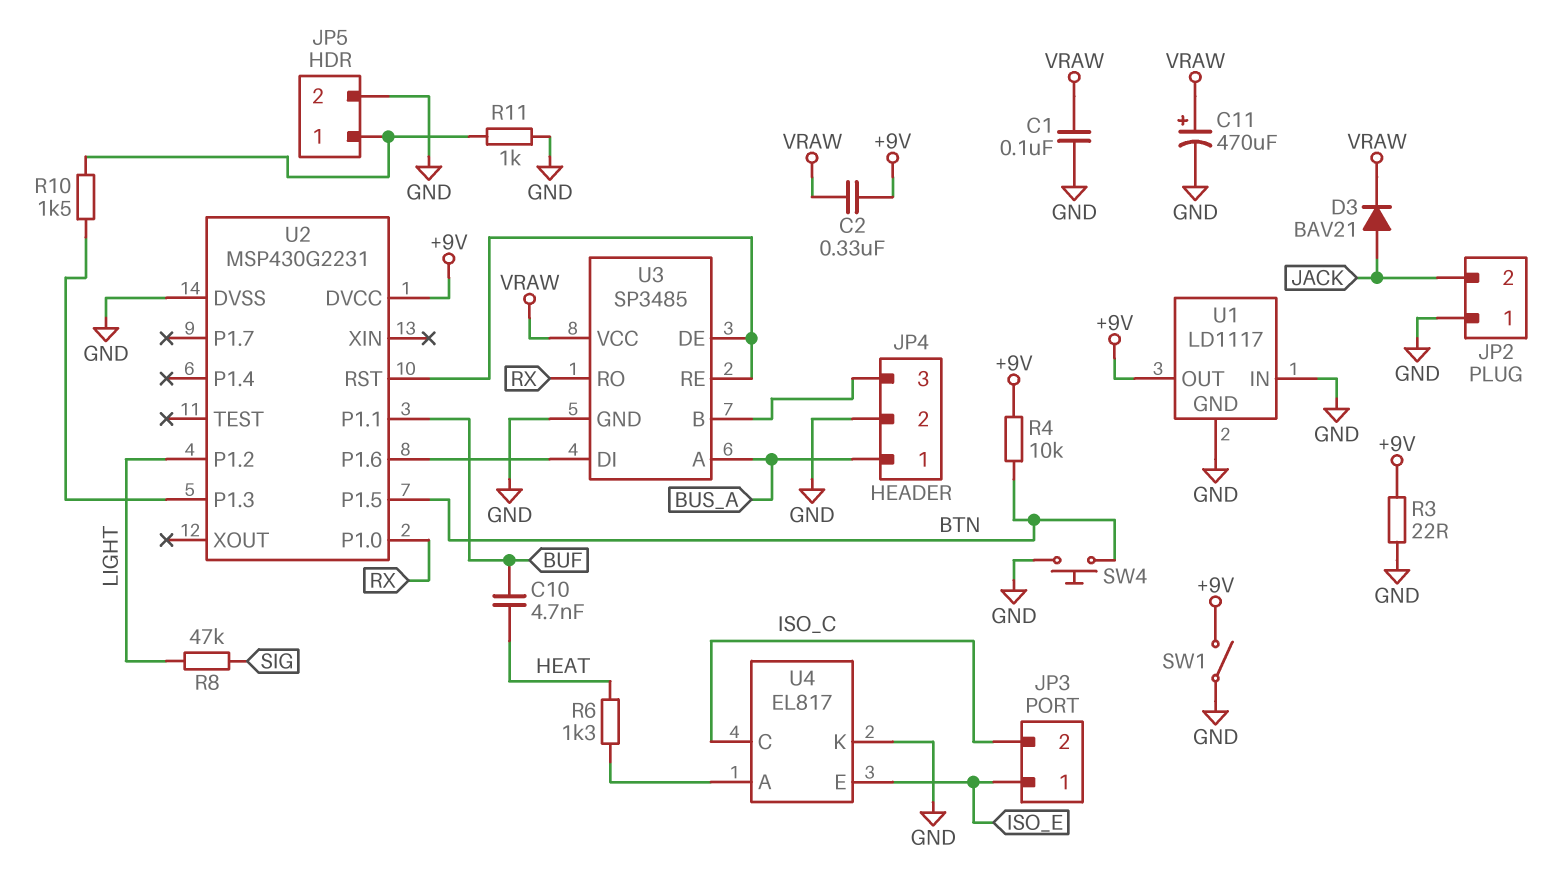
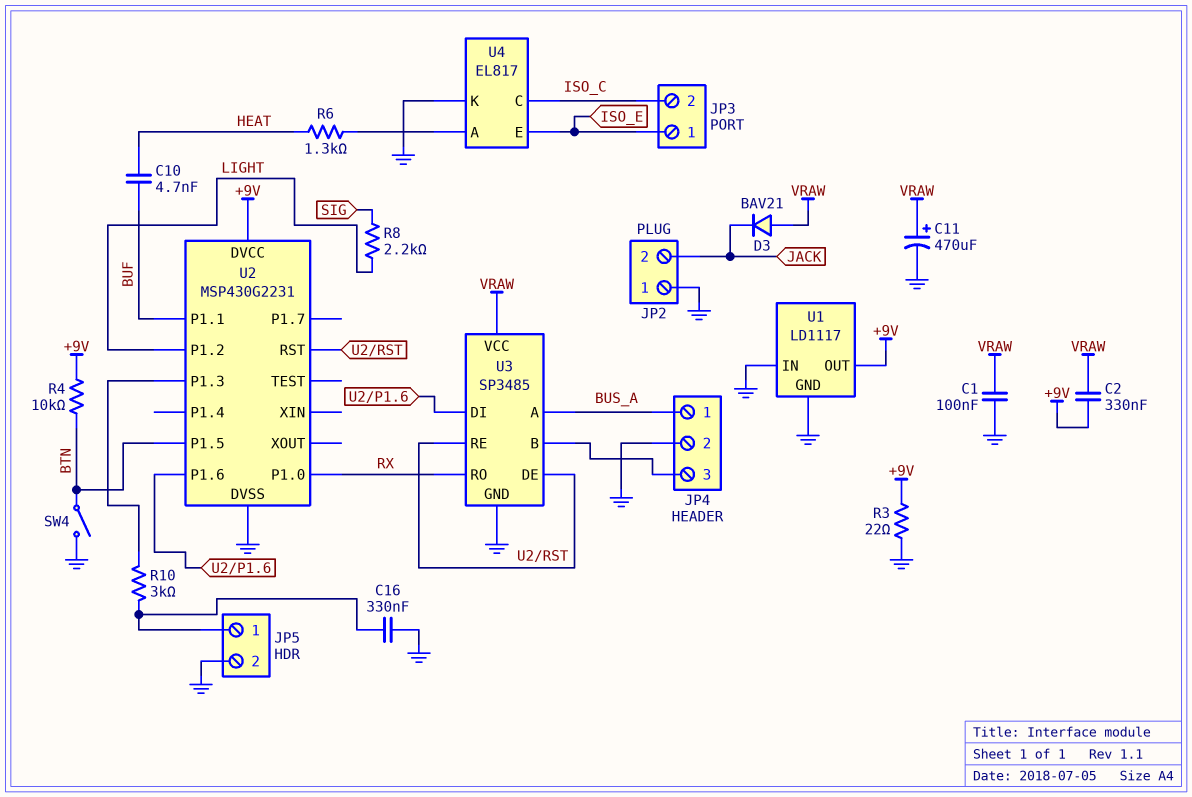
C16: none -> 330nF (GND, JP5/1)
D3: diode BAV21 (A JACK, K VRAW) -> diode BAV21 (A VRAW, K JACK)
R8: 47k (LIGHT, SIG) -> 2.2k (LIGHT, SIG)
R10: 1.5k (JP5/1, U2/P1.3) -> 3k (JP5/1, U2/P1.3)
R11: 1k (GND, JP5/1) -> none
SW1: switch (+9V, GND) -> none
SW4: button (BTN, GND) -> switch (BTN, GND)

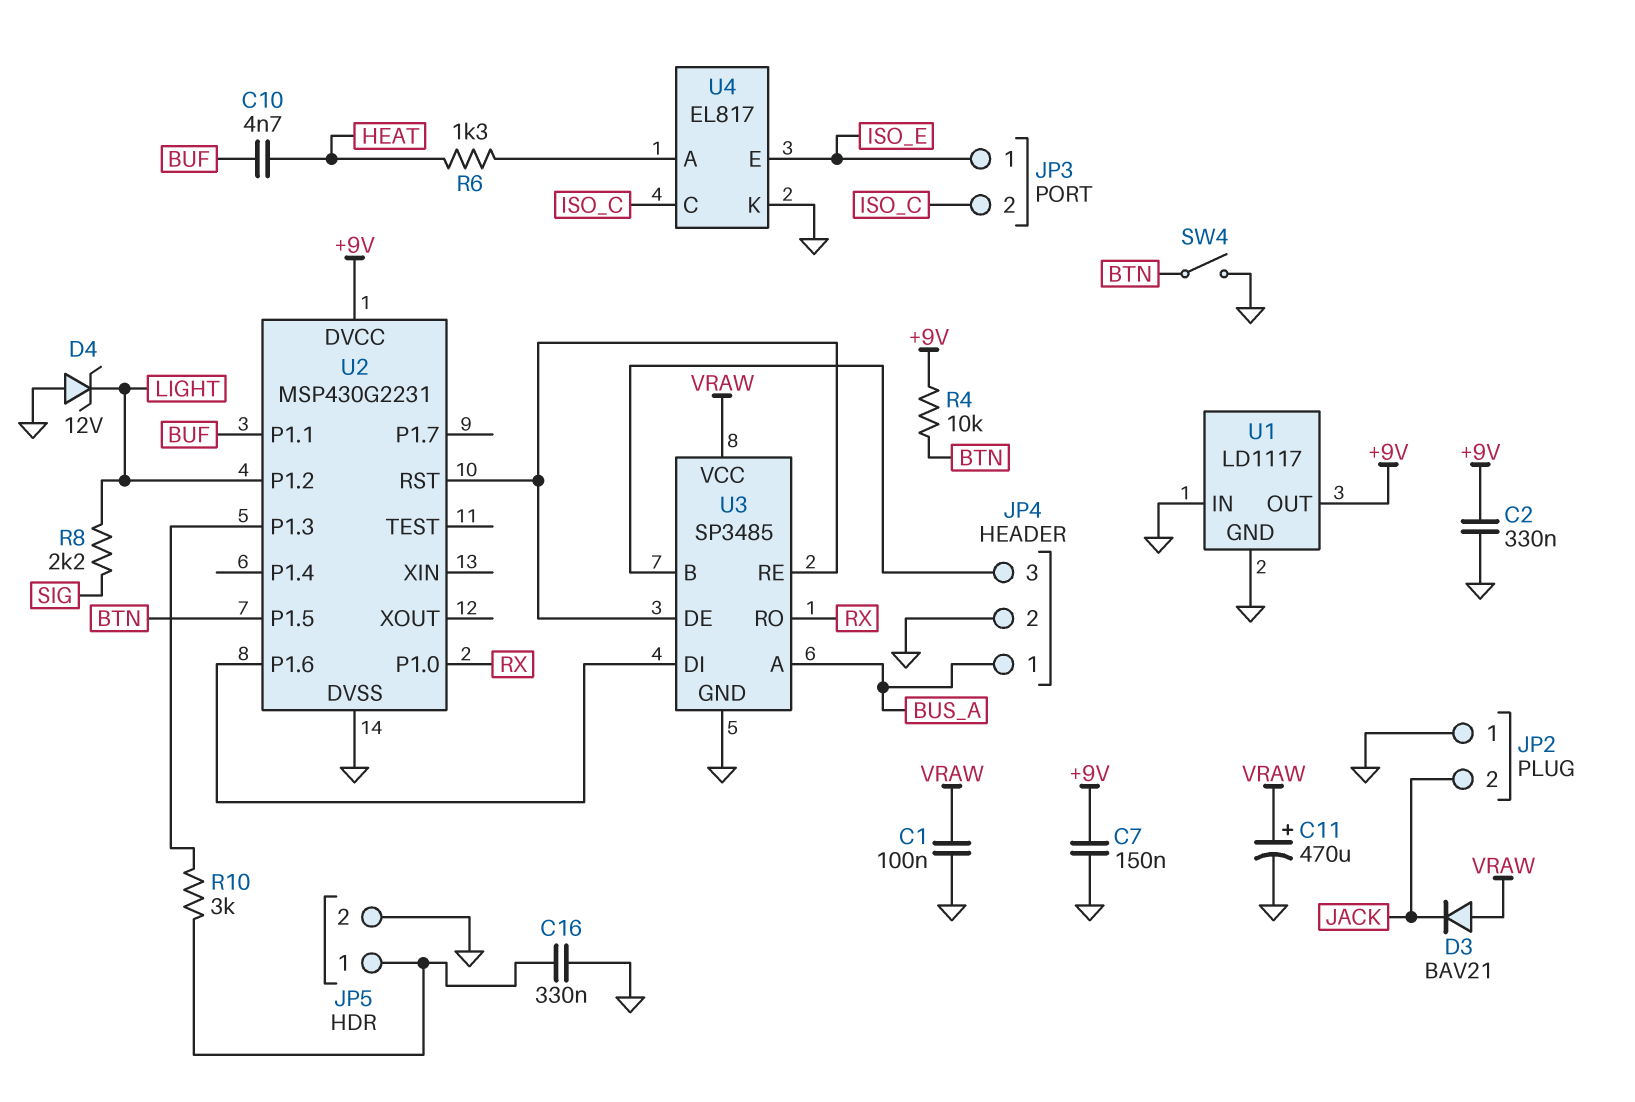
C2: 330nF (+9V, VRAW) -> 330nF (+9V, GND)
C7: none -> 150nF (+9V, GND)
D4: none -> zener 12V (A GND, K LIGHT)
R3: 22 (+9V, GND) -> none

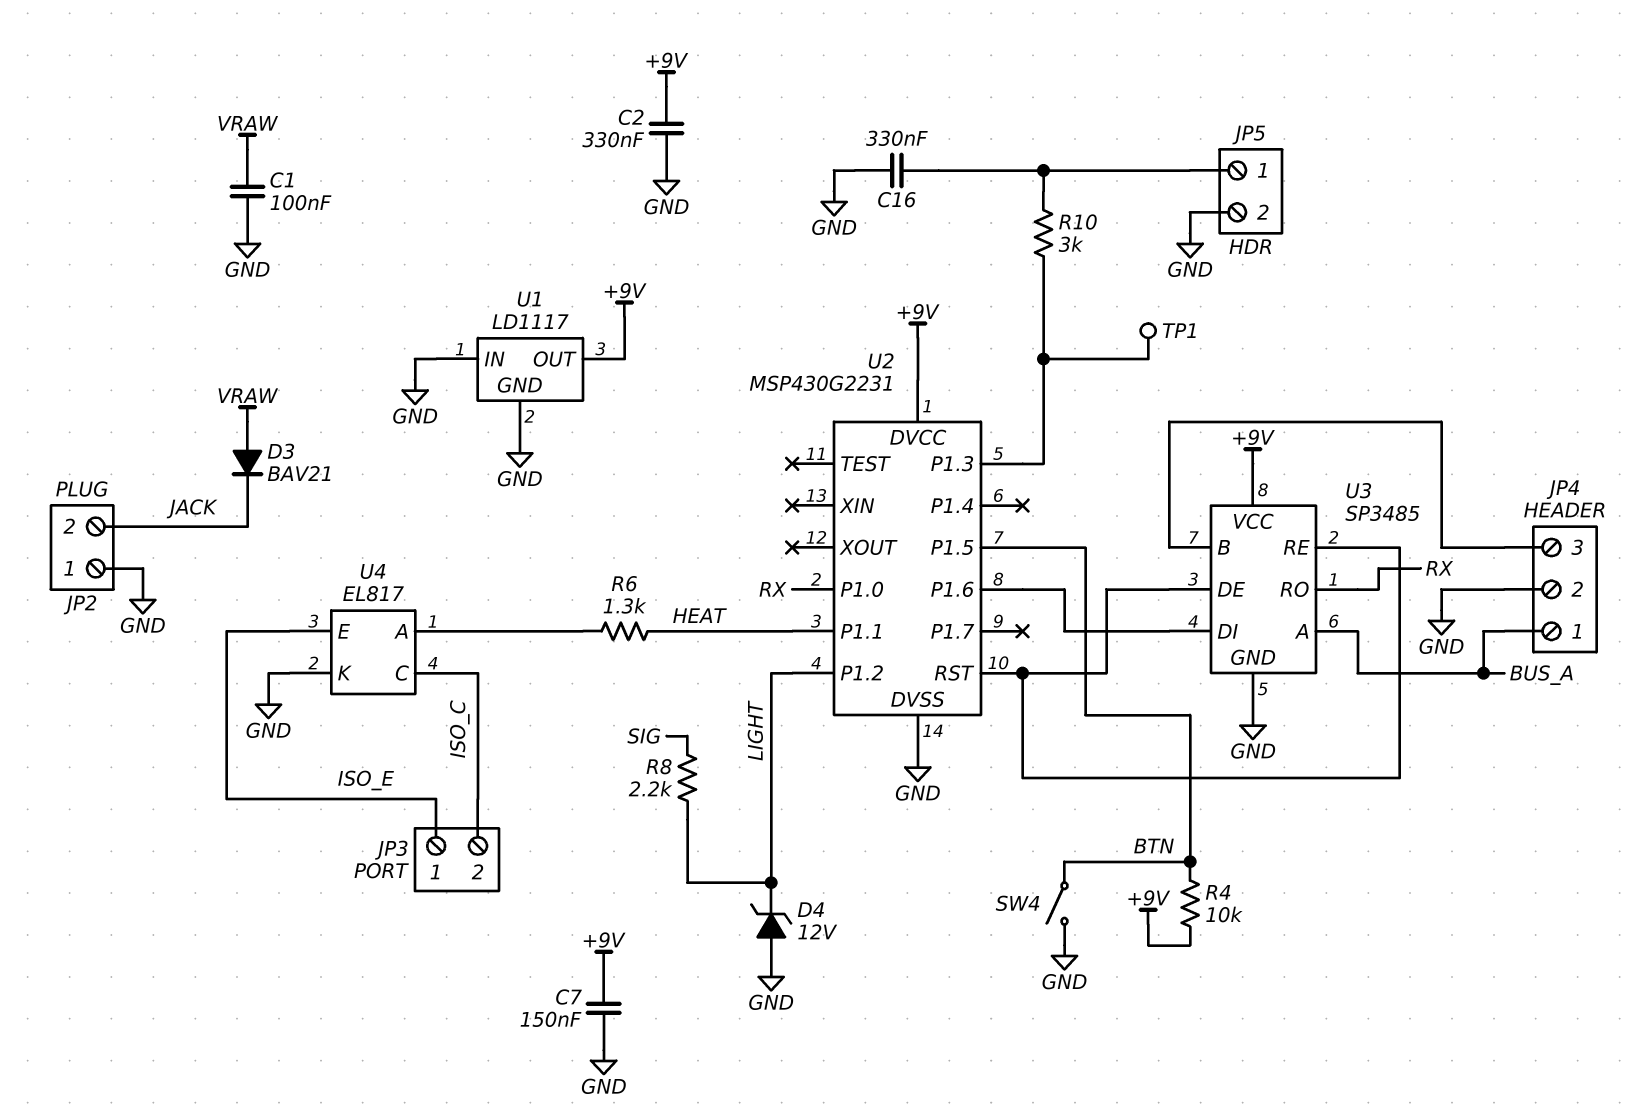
C10: 4.7nF (BUF, HEAT) -> none
C11: 470uF (plus VRAW, minus GND) -> none
TP1: none -> test point (U2/P1.3)
U2 pin P1.1: BUF -> HEAT
U3 pin VCC: VRAW -> +9V

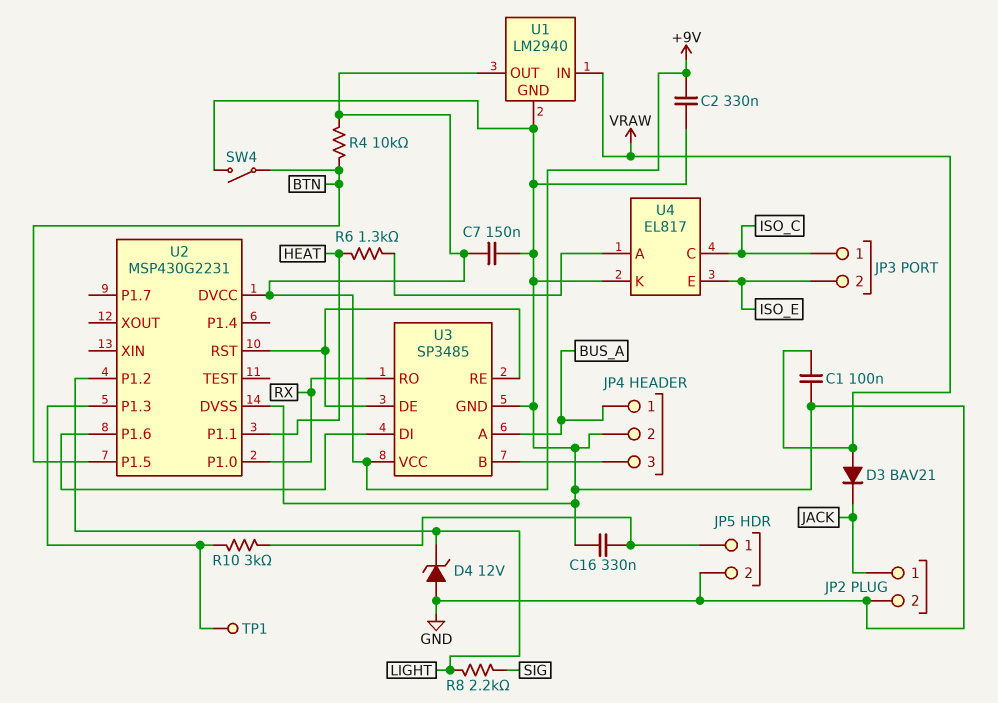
JP2 pin 1: GND -> JACK
JP2 pin 2: JACK -> GND
JP3 pin 1: ISO_E -> ISO_C
JP3 pin 2: ISO_C -> ISO_E
U1: LD1117 -> LM2940
U1 pin IN: GND -> VRAW

